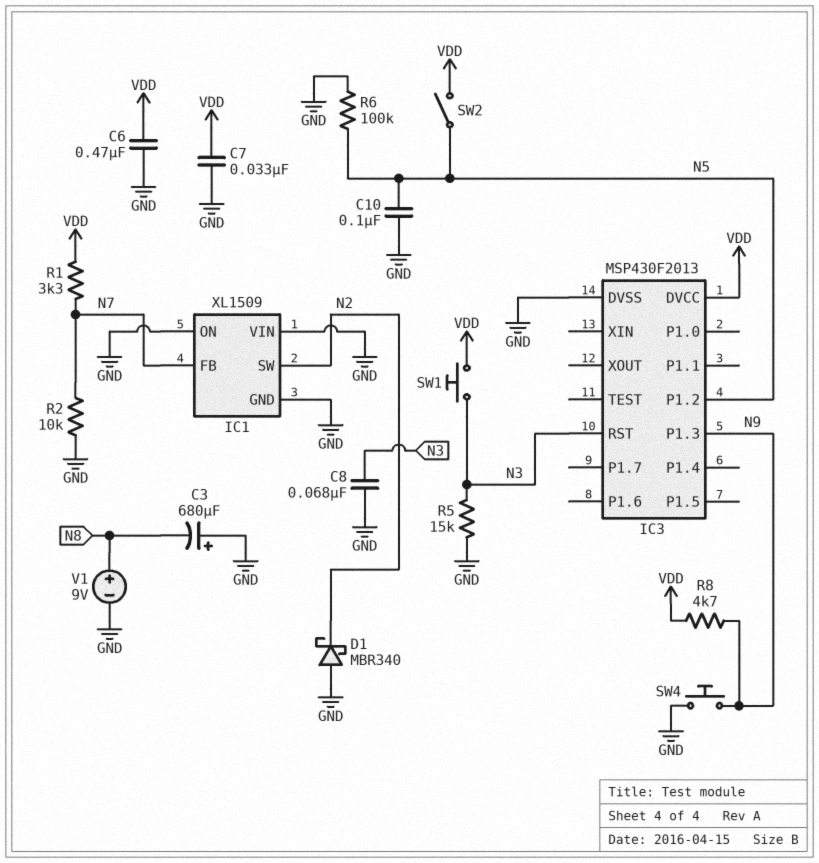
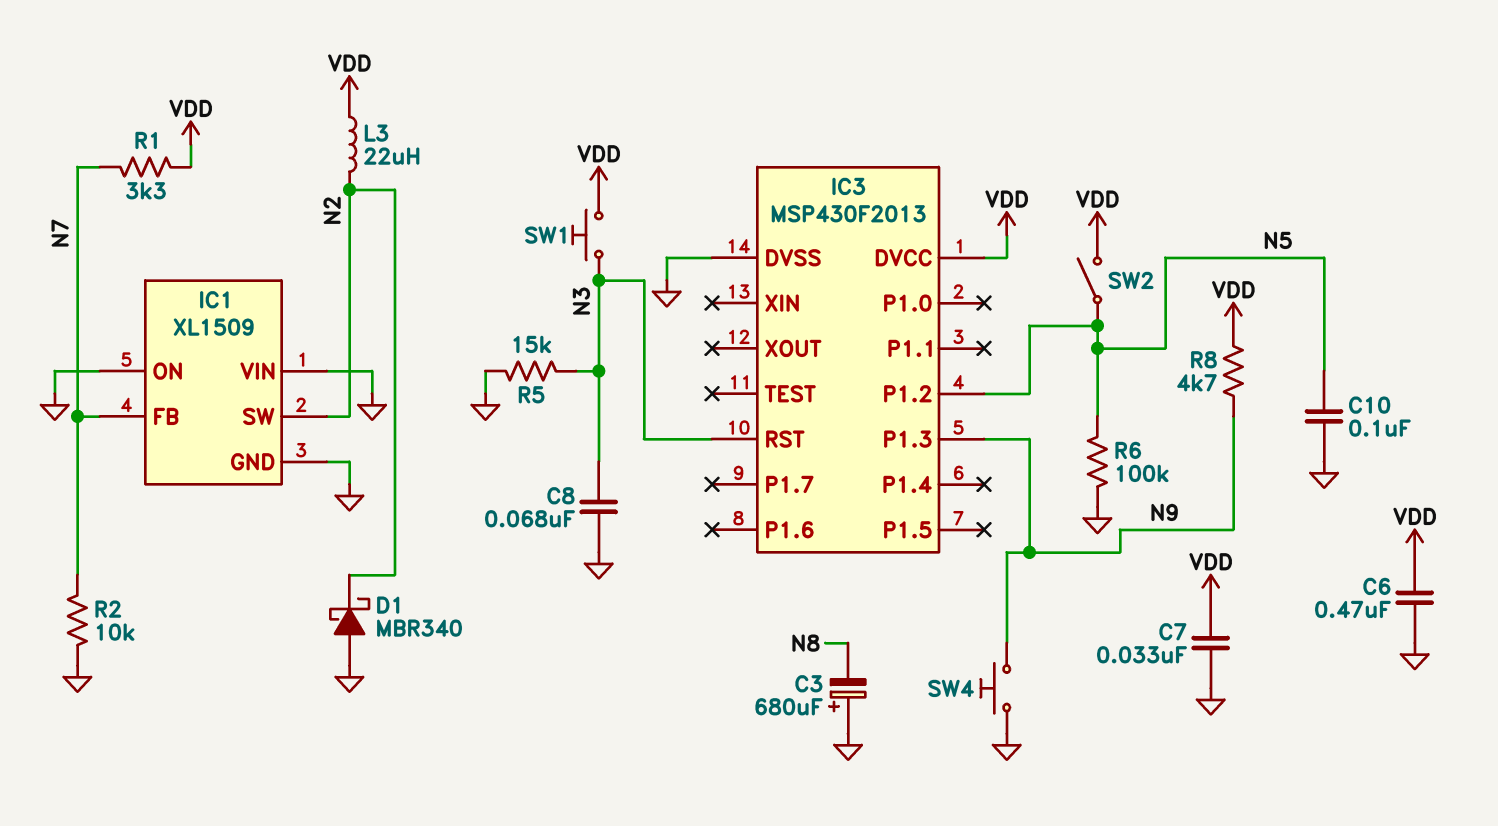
L3: none -> 22uH (N2, VDD)
V1: 9V (plus N8, minus GND) -> none

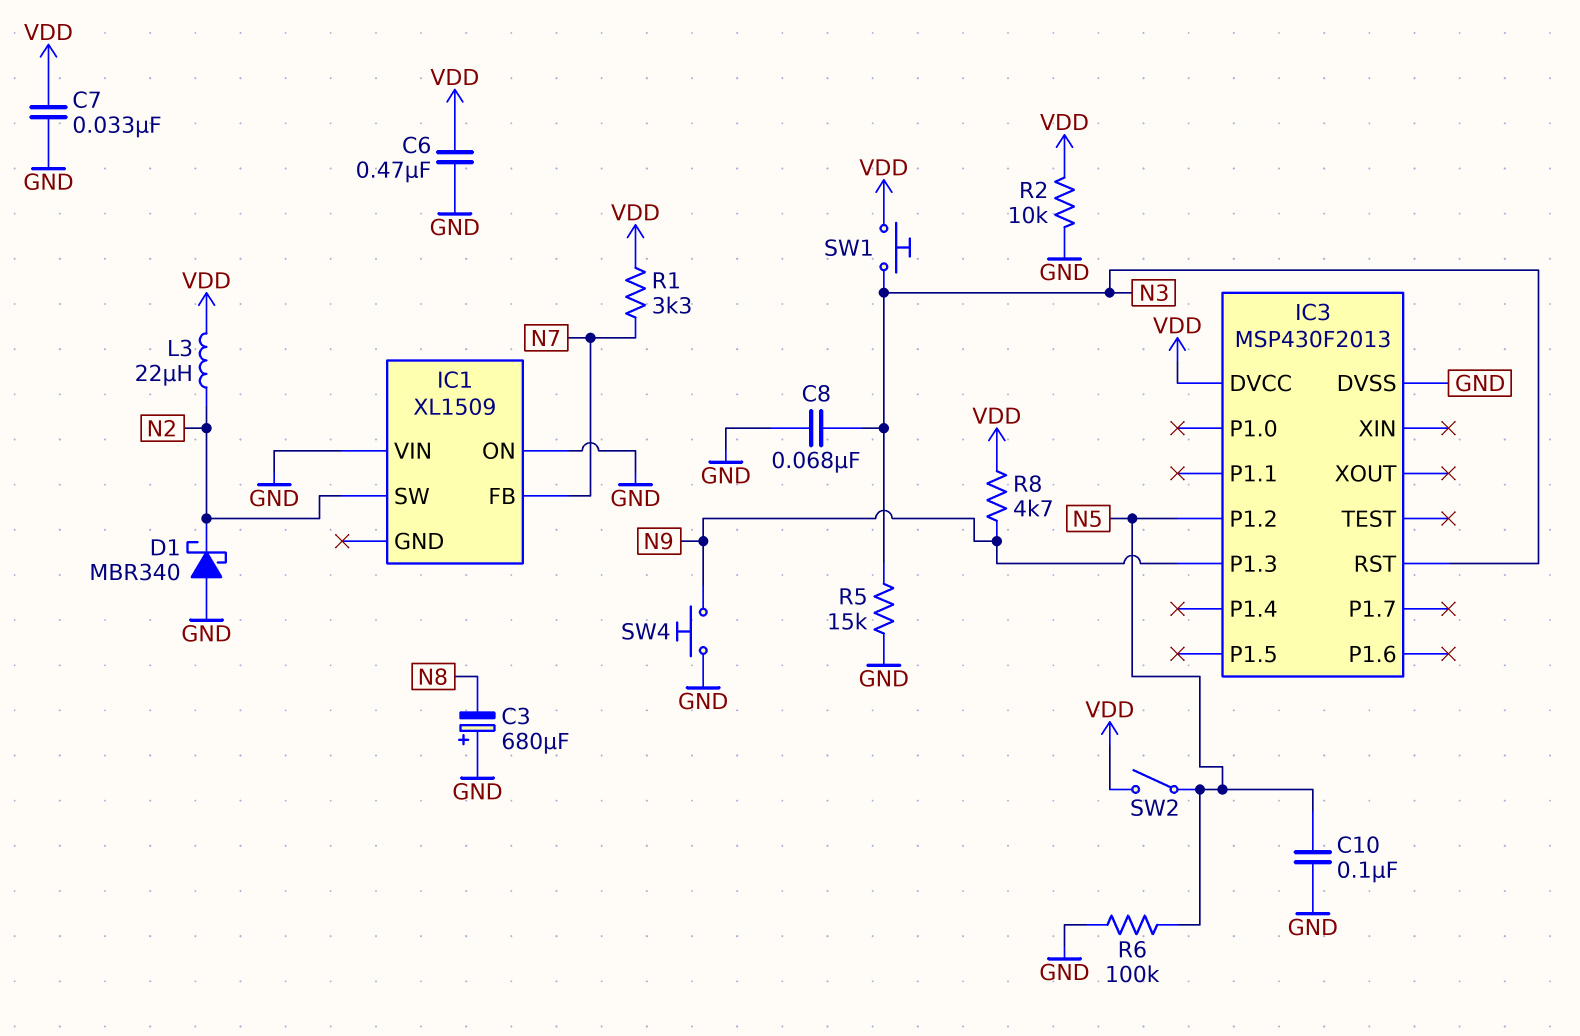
IC1 pin GND: GND -> none
R2: 10k (GND, N7) -> 10k (GND, VDD)

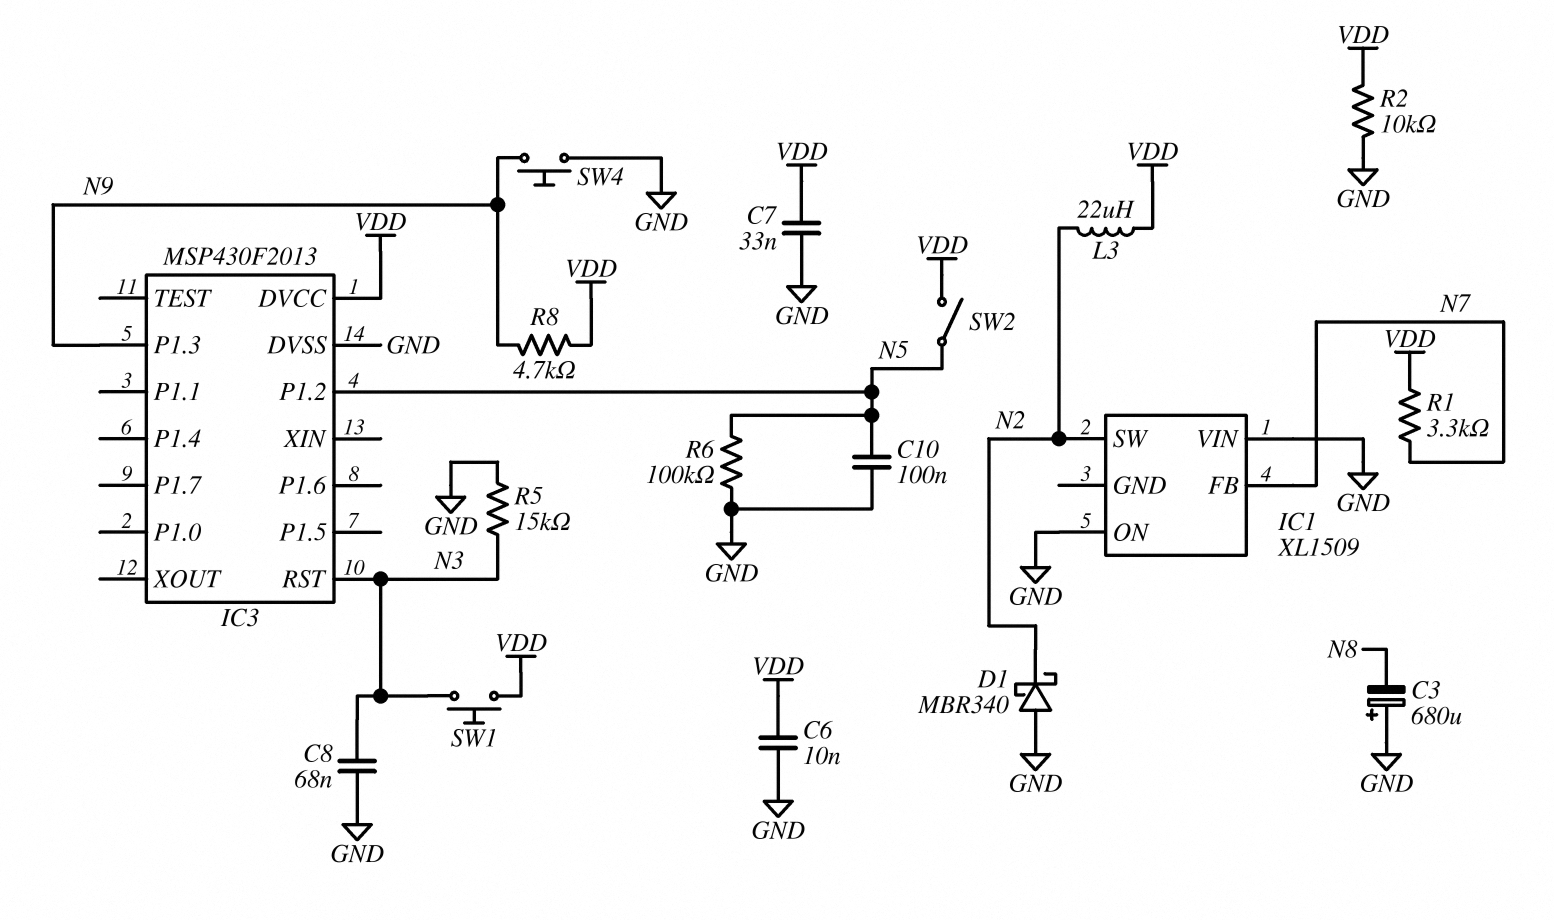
C6: 470nF (GND, VDD) -> 10nF (GND, VDD)

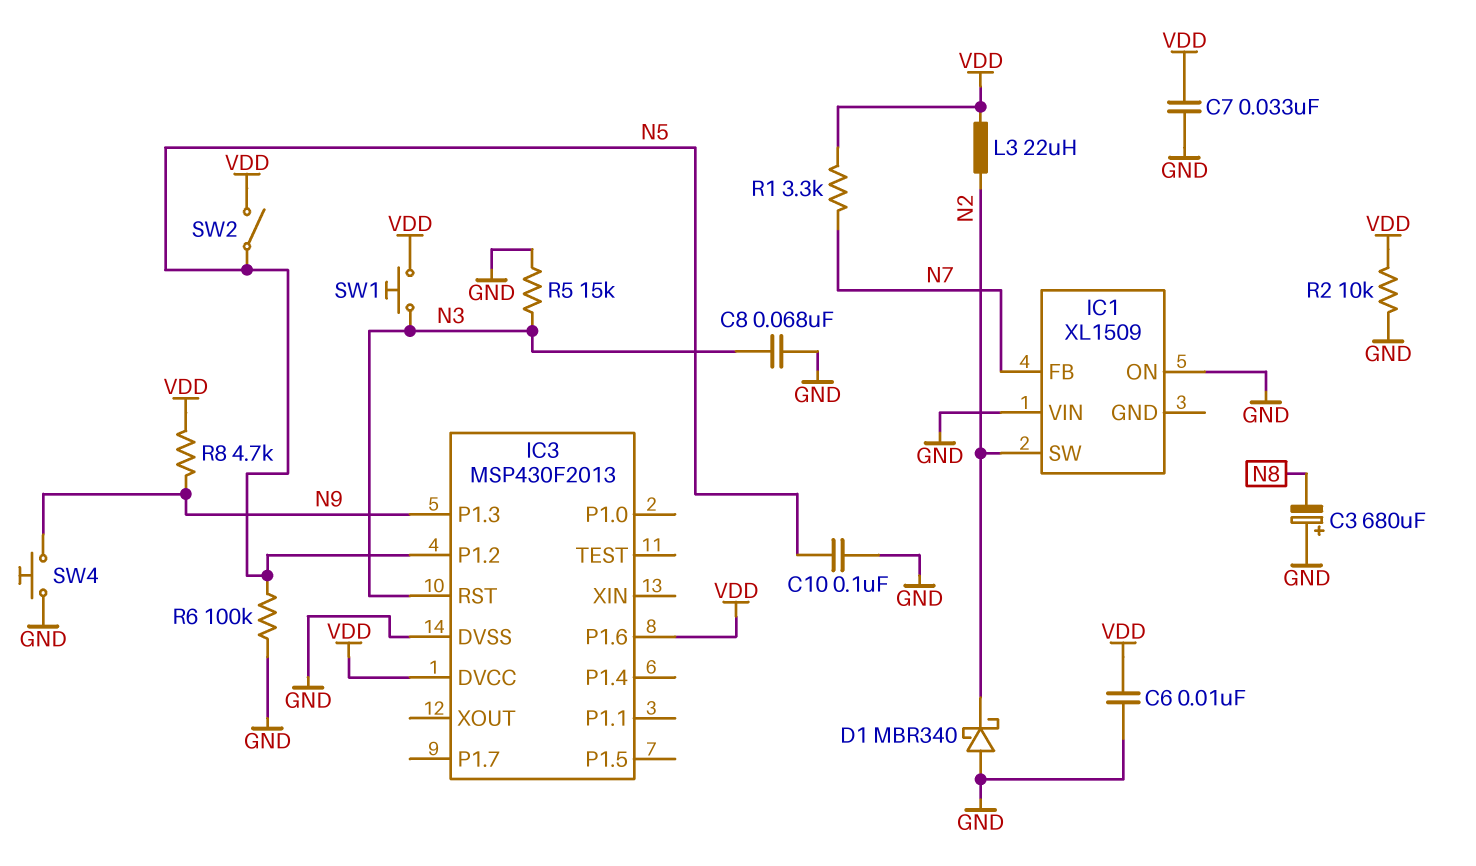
IC3 pin P1.6: none -> VDD

